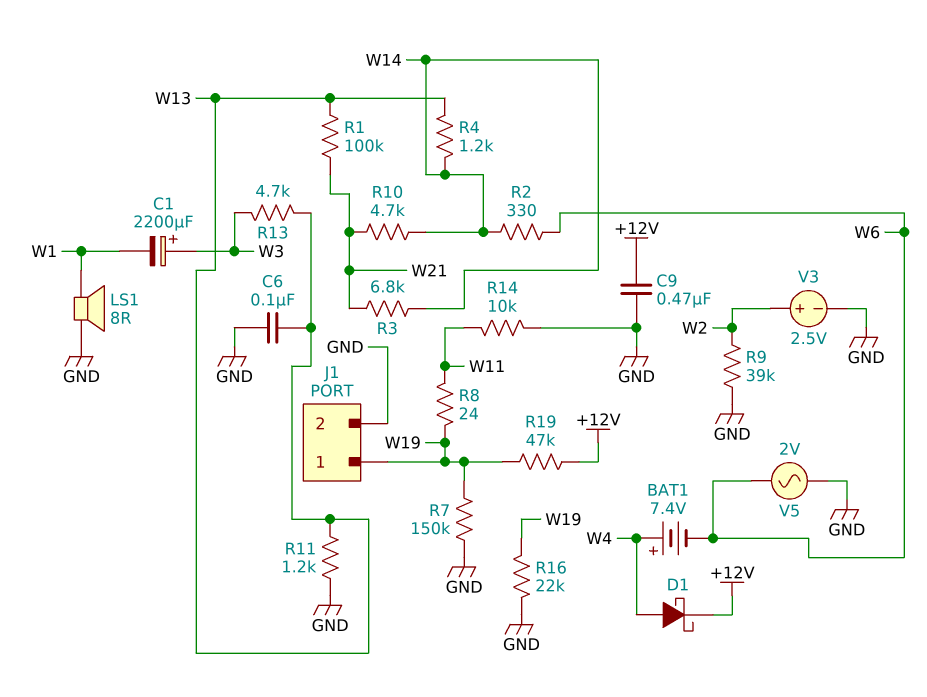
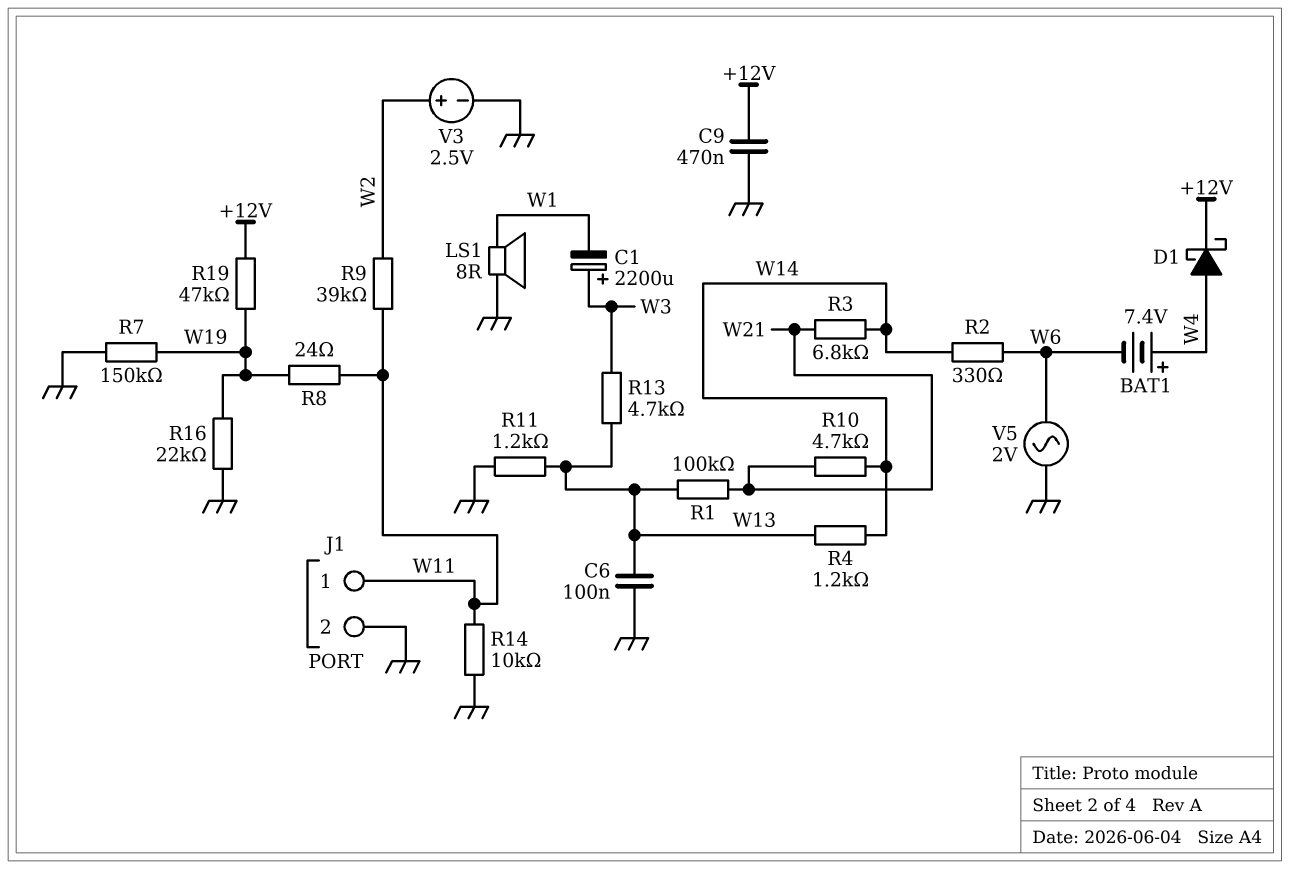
J1 pin 1: W19 -> W11
R9: 39k (GND, W2) -> 39k (W2, W11)

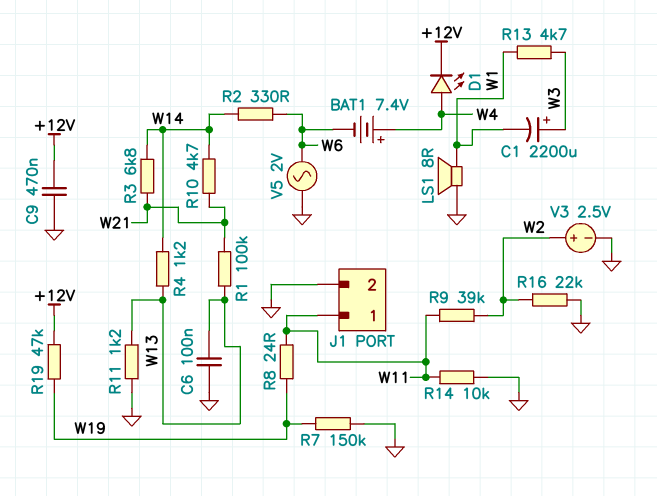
D1: schottky (A W4, K +12V) -> LED (A W4, K +12V)
R13: 4.7k (W3, W13) -> 4.7k (W1, W3)
R16: 22k (GND, W19) -> 22k (GND, W2)

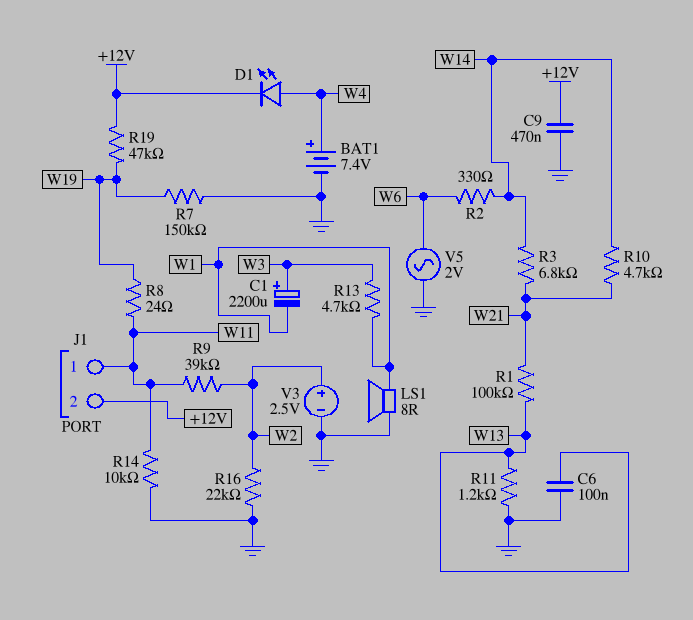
BAT1: 7.4V (plus W4, minus W6) -> 7.4V (plus W4, minus GND)
J1 pin 2: GND -> +12V
R4: 1.2k (W13, W14) -> none

